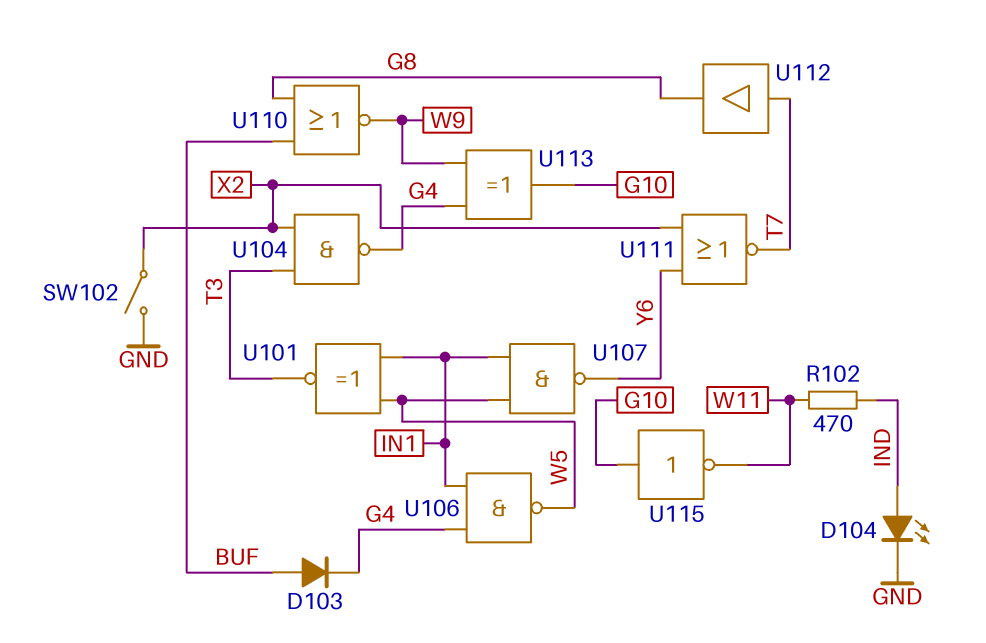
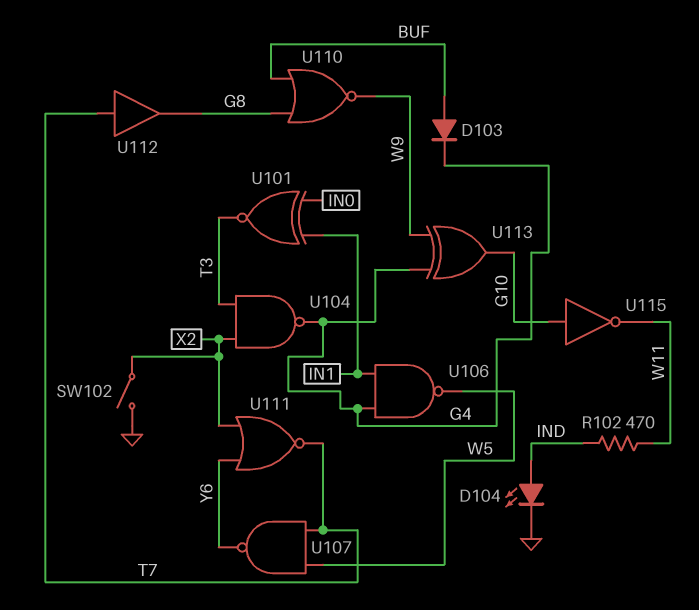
U101: XNOR (in IN1, in W5, out T3) -> XNOR (in IN0, in IN1, out T3)
U107: NAND (in IN1, in W5, out Y6) -> NAND (in T7, in W5, out Y6)

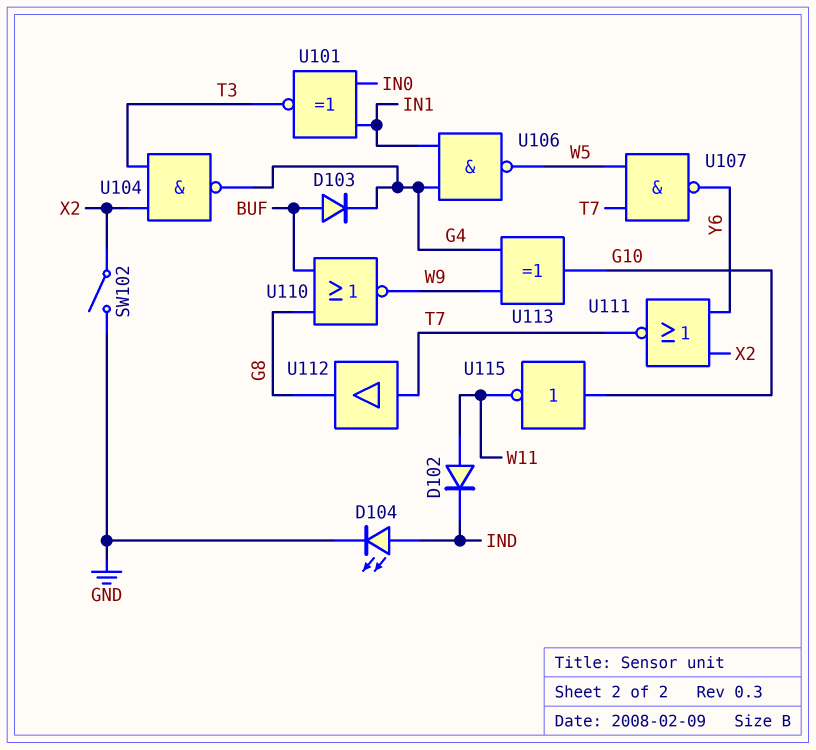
D102: none -> diode (A W11, K IND)
R102: 470 (IND, W11) -> none

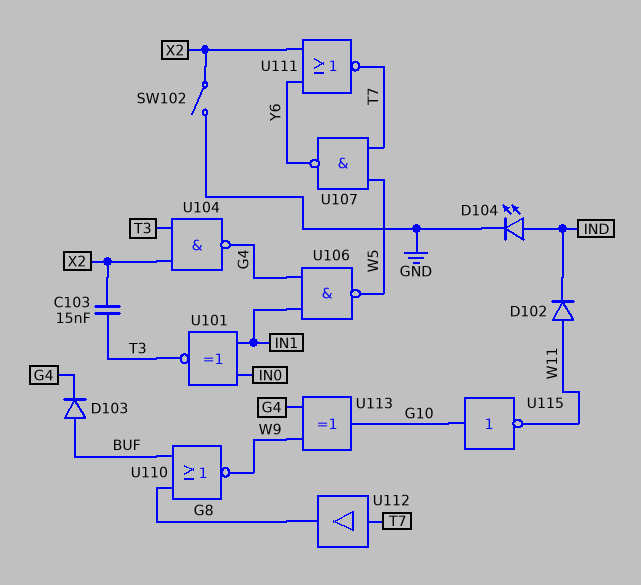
C103: none -> 15nF (T3, X2)

